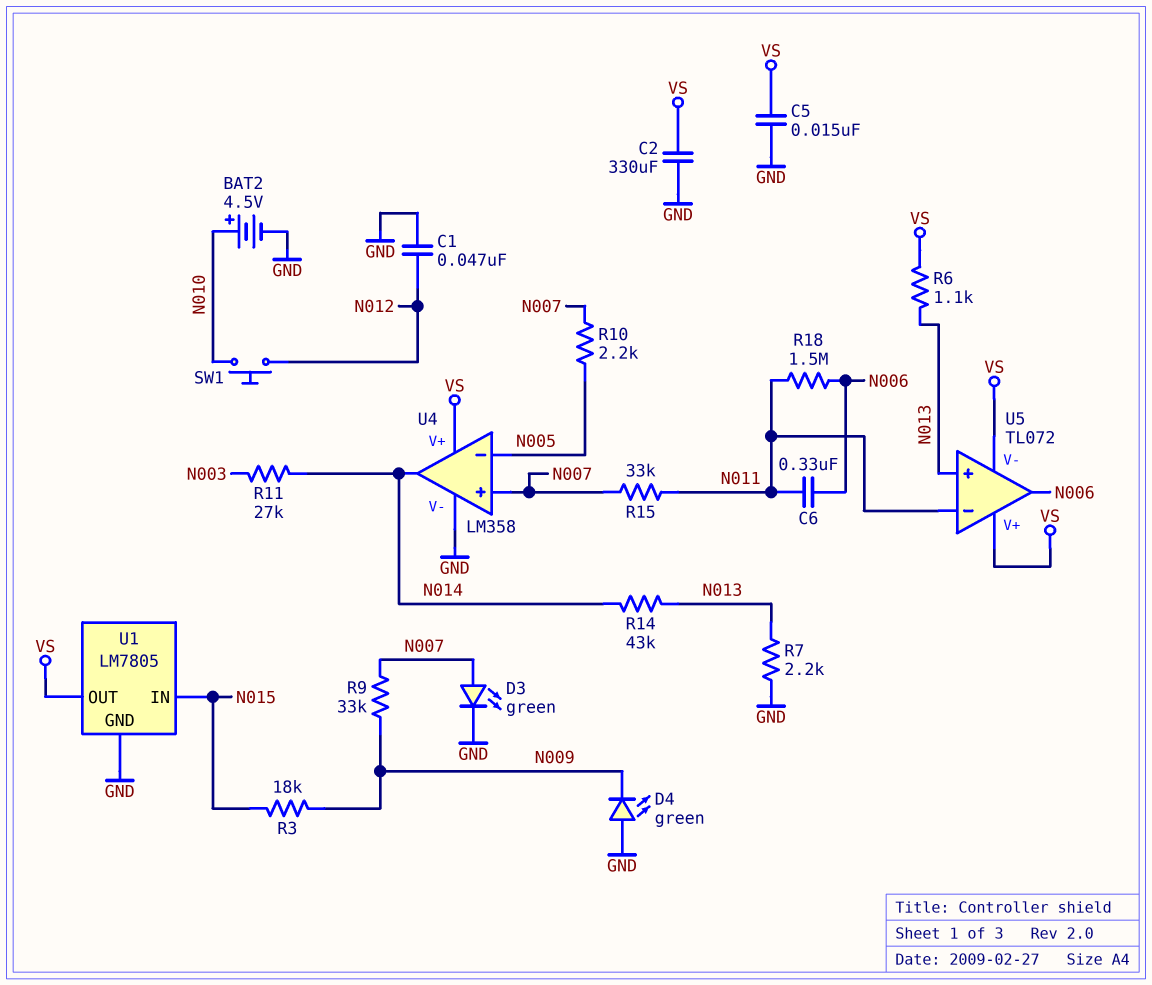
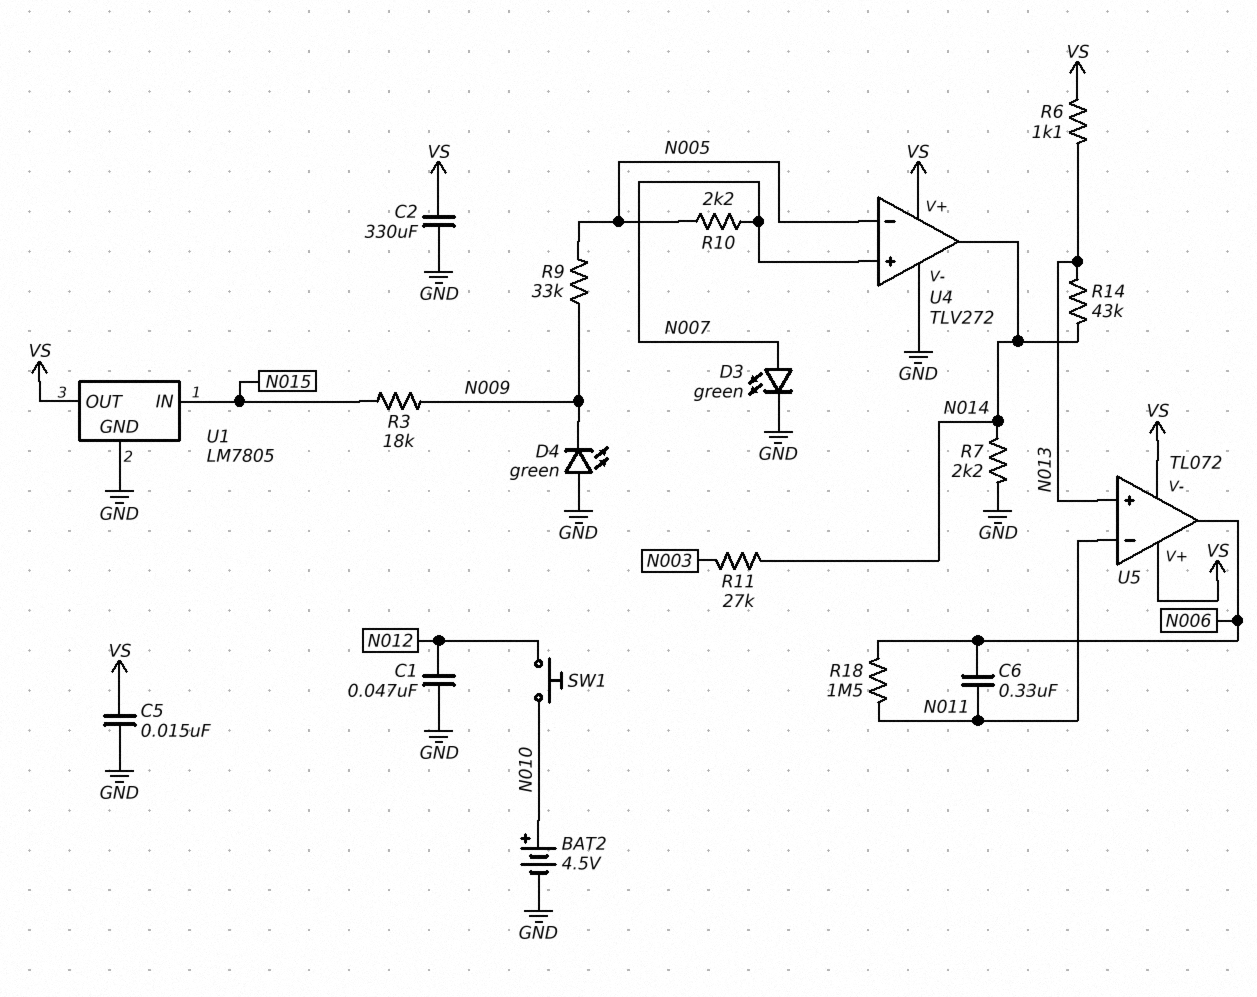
R7: 2.2k (GND, N013) -> 2.2k (GND, N014)
R9: 33k (N007, N009) -> 33k (N005, N009)
R15: 33k (N007, N011) -> none
U4: LM358 -> TLV272

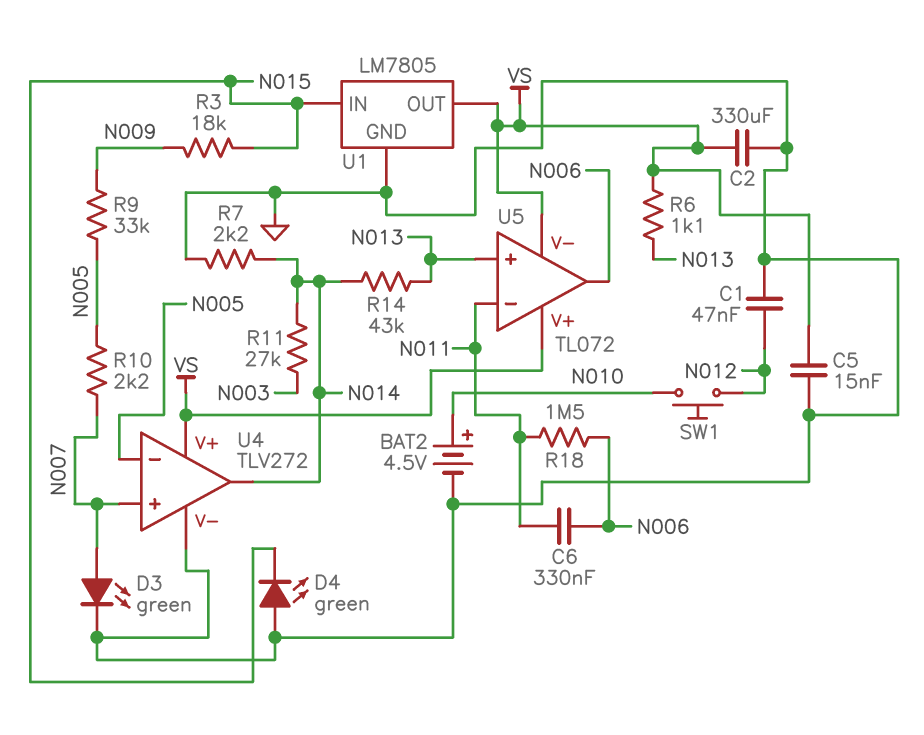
D4: LED green (A GND, K N009) -> LED green (A GND, K N015)

